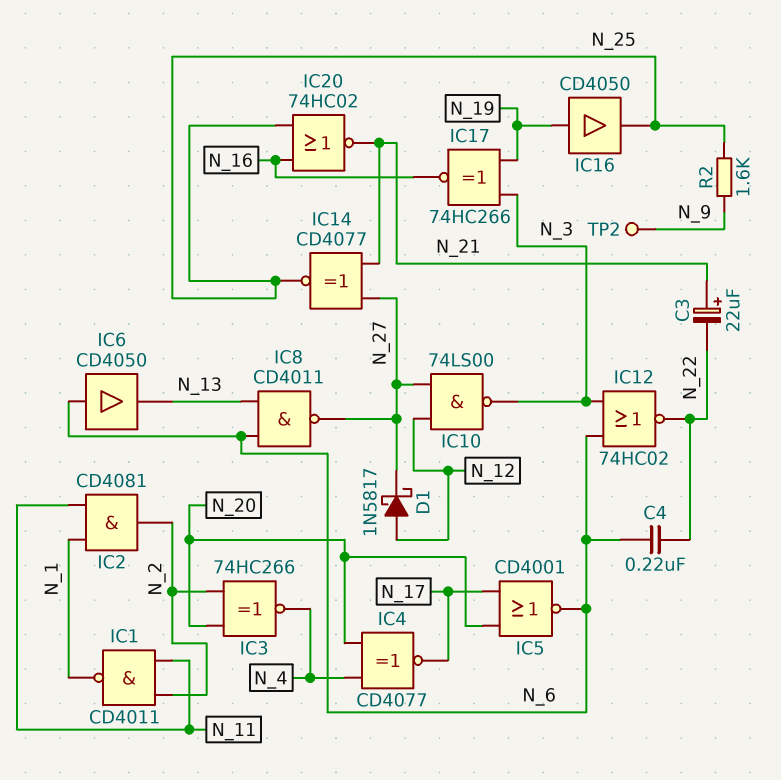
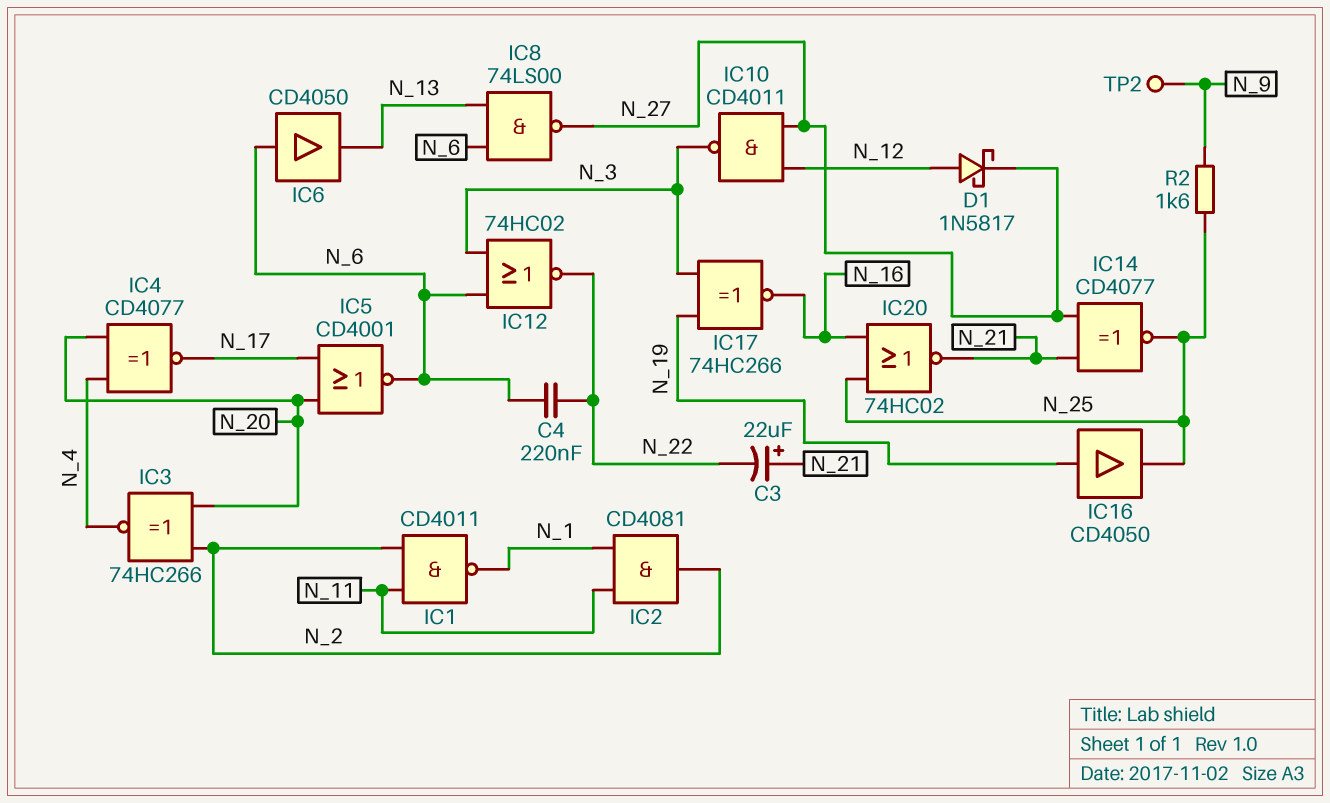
IC8: NAND CD4011 (in N_6, in N_13, out N_27) -> NAND 74LS00 (in N_6, in N_13, out N_27)
IC10: NAND 74LS00 (in N_12, in N_27, out N_3) -> NAND CD4011 (in N_12, in N_27, out N_3)

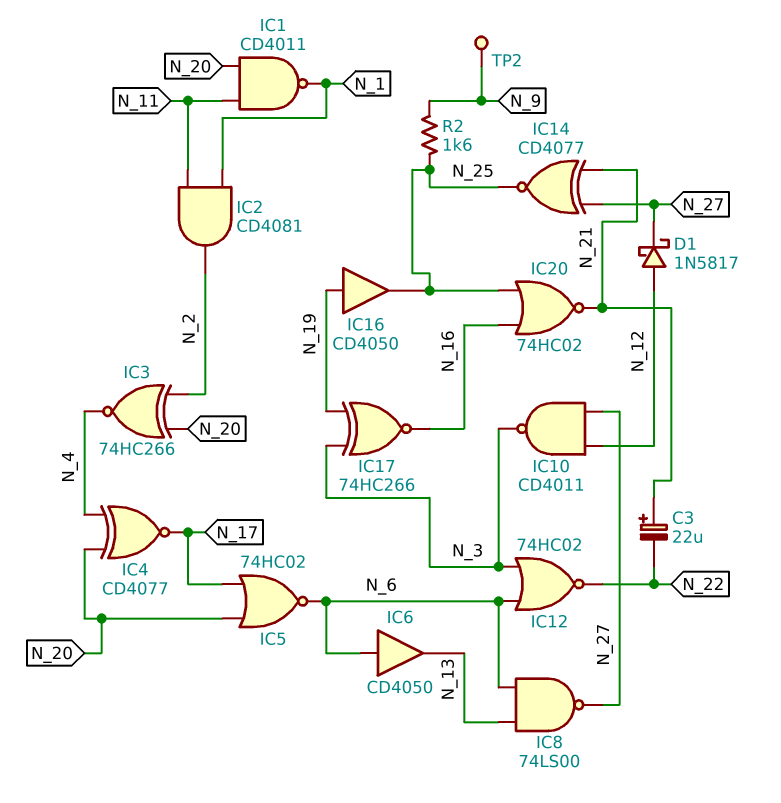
C4: 220nF (N_6, N_22) -> none
IC1: NAND CD4011 (in N_2, in N_11, out N_1) -> NAND CD4011 (in N_11, in N_20, out N_1)
IC5: NOR CD4001 (in N_17, in N_20, out N_6) -> NOR 74HC02 (in N_17, in N_20, out N_6)

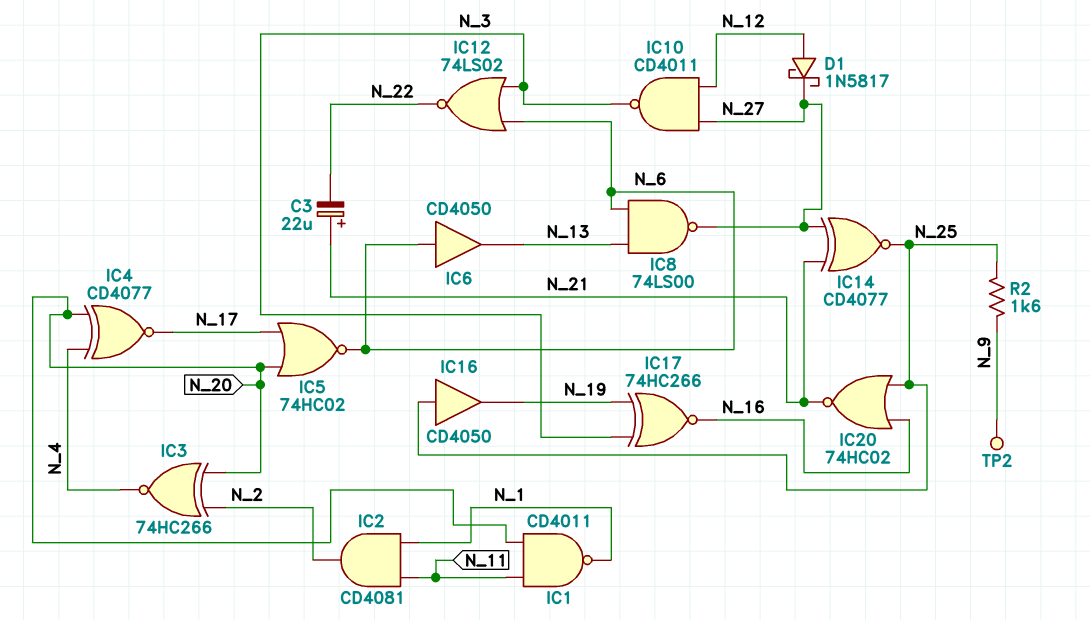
IC12: NOR 74HC02 (in N_3, in N_6, out N_22) -> NOR 74LS02 (in N_3, in N_6, out N_22)
IC16: buffer CD4050 (in N_19, out N_25) -> buffer CD4050 (in N_25, out N_19)

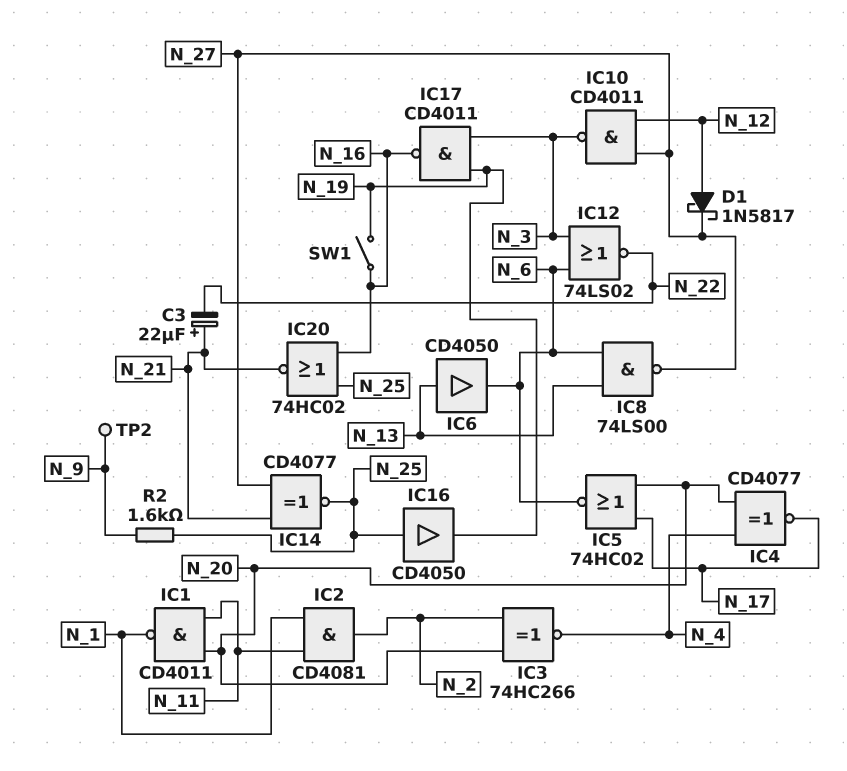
IC6: buffer CD4050 (in N_6, out N_13) -> buffer CD4050 (in N_13, out N_6)
IC17: XNOR 74HC266 (in N_3, in N_19, out N_16) -> NAND CD4011 (in N_3, in N_19, out N_16)
SW1: none -> switch (N_16, N_19)

